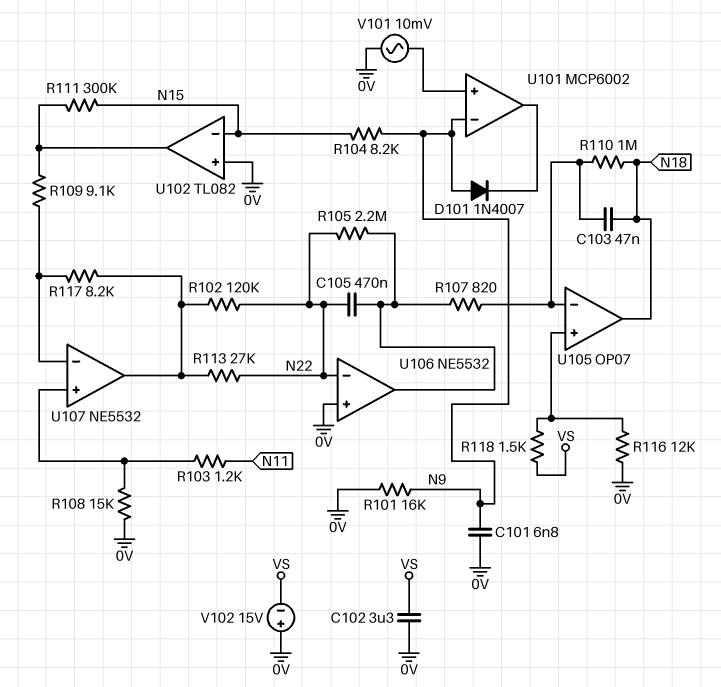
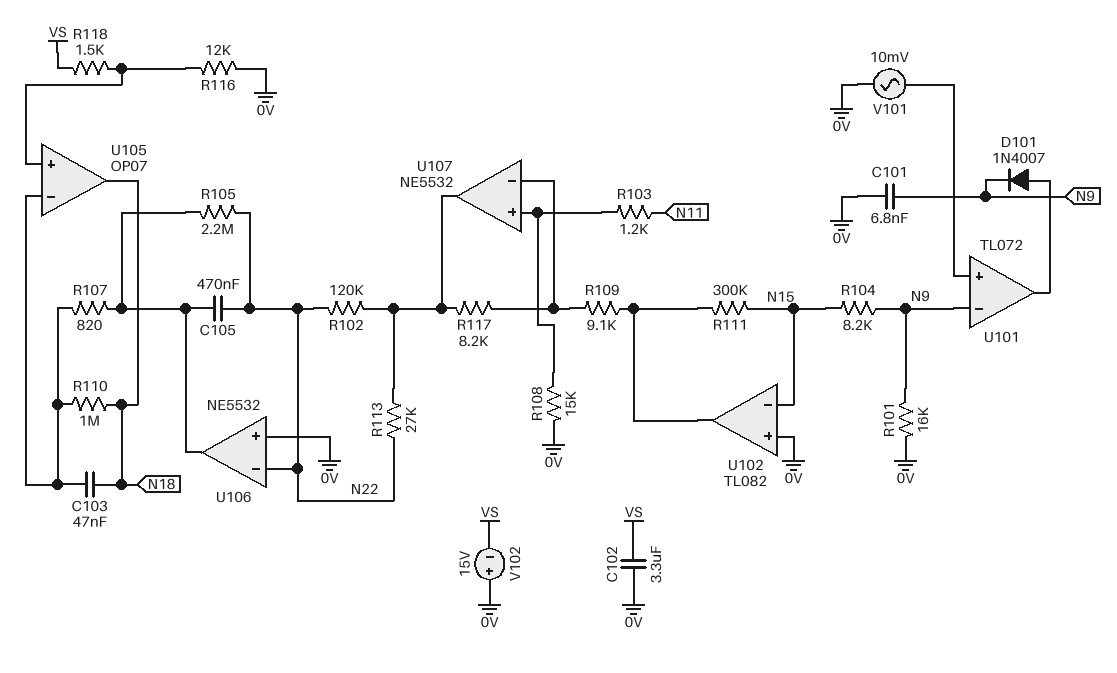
D101: diode 1N4007 (A N9, K U101/out) -> diode 1N4007 (A U101/out, K N9)
U101: MCP6002 -> TL072

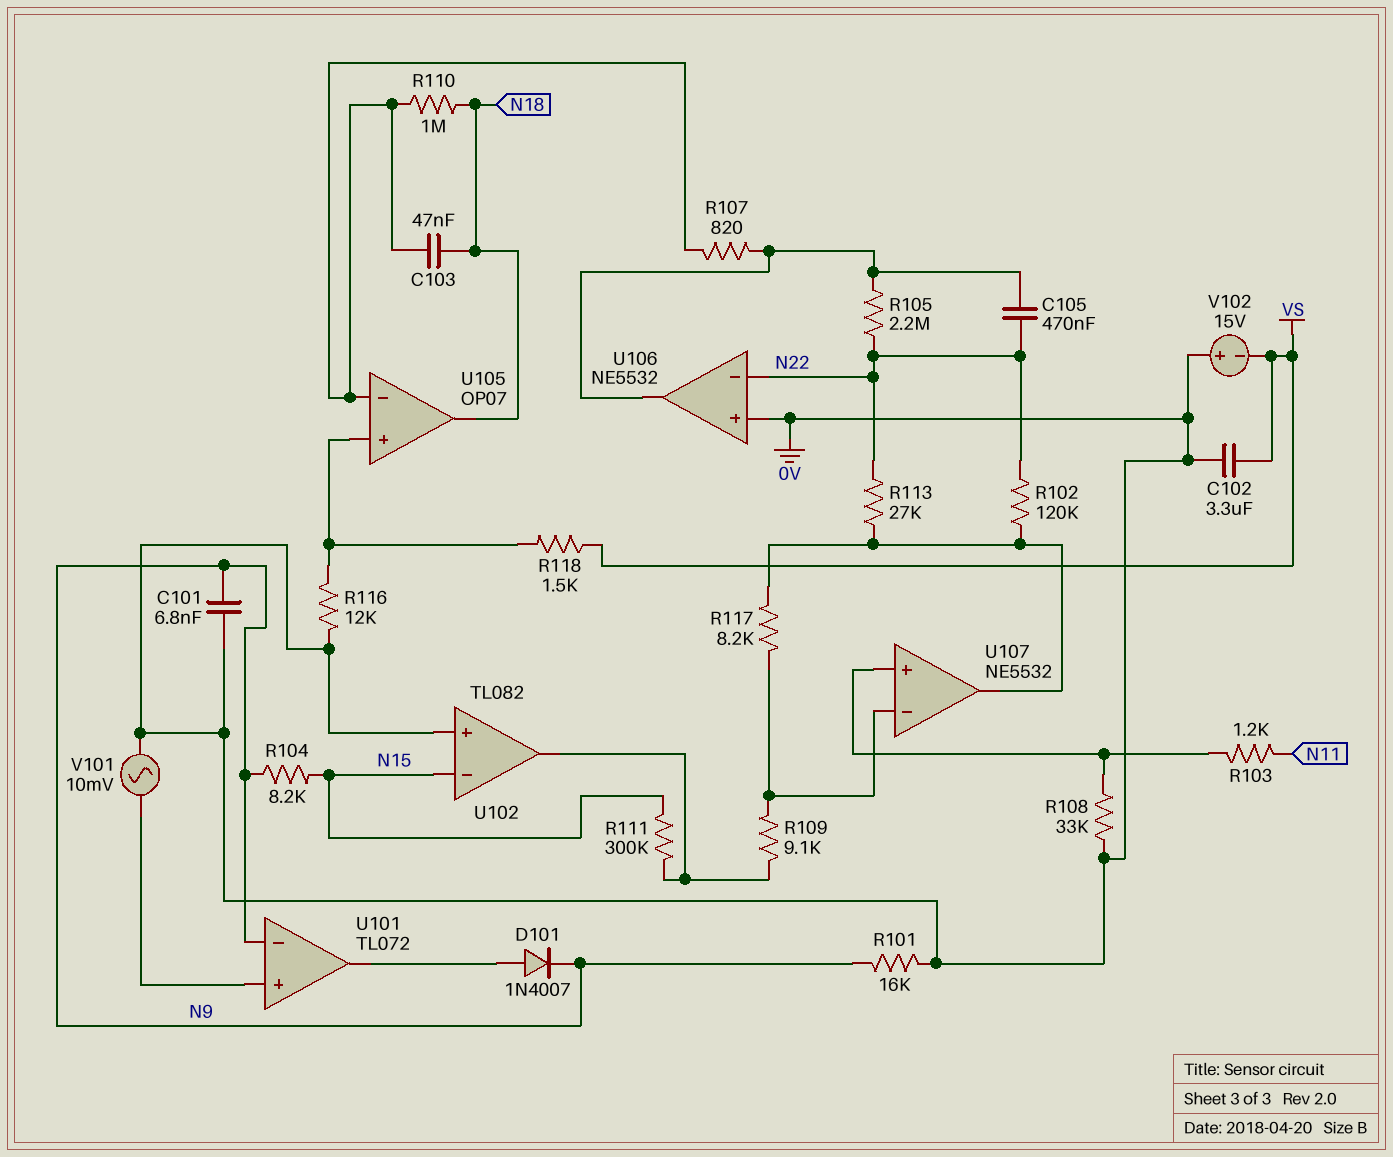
R108: 15k (0V, U107/in+) -> 33k (0V, U107/in+)

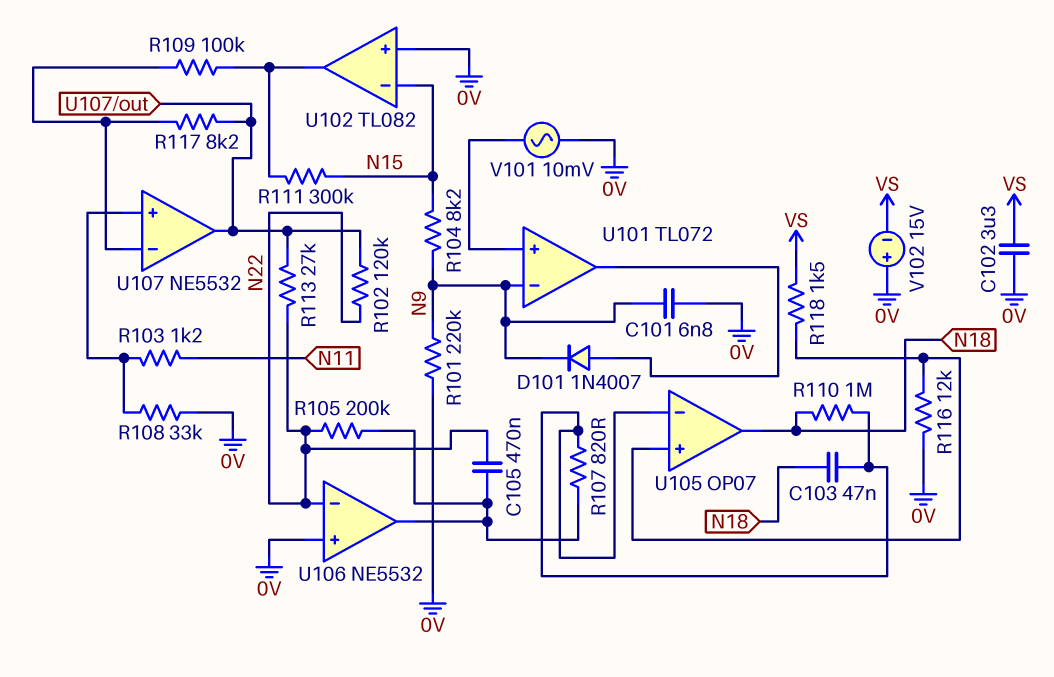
R101: 16k (0V, N9) -> 220k (0V, N9)
R105: 2.2M (N22, U106/out) -> 200k (N22, U106/out)
R109: 9.1k (U102/out, U107/in-) -> 100k (U102/out, U107/in-)

